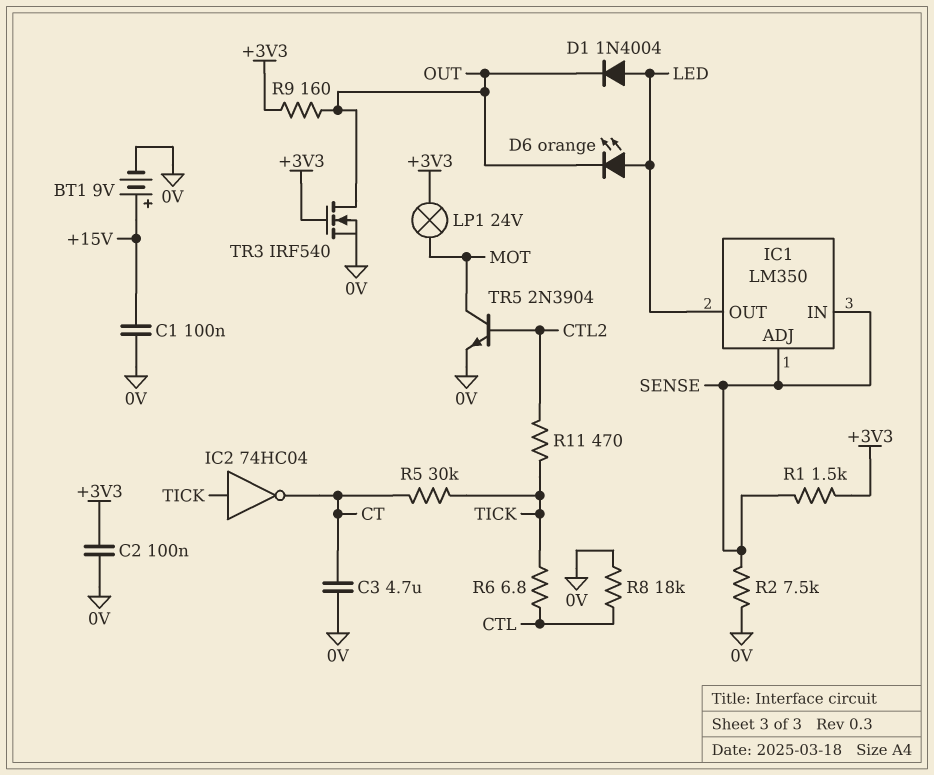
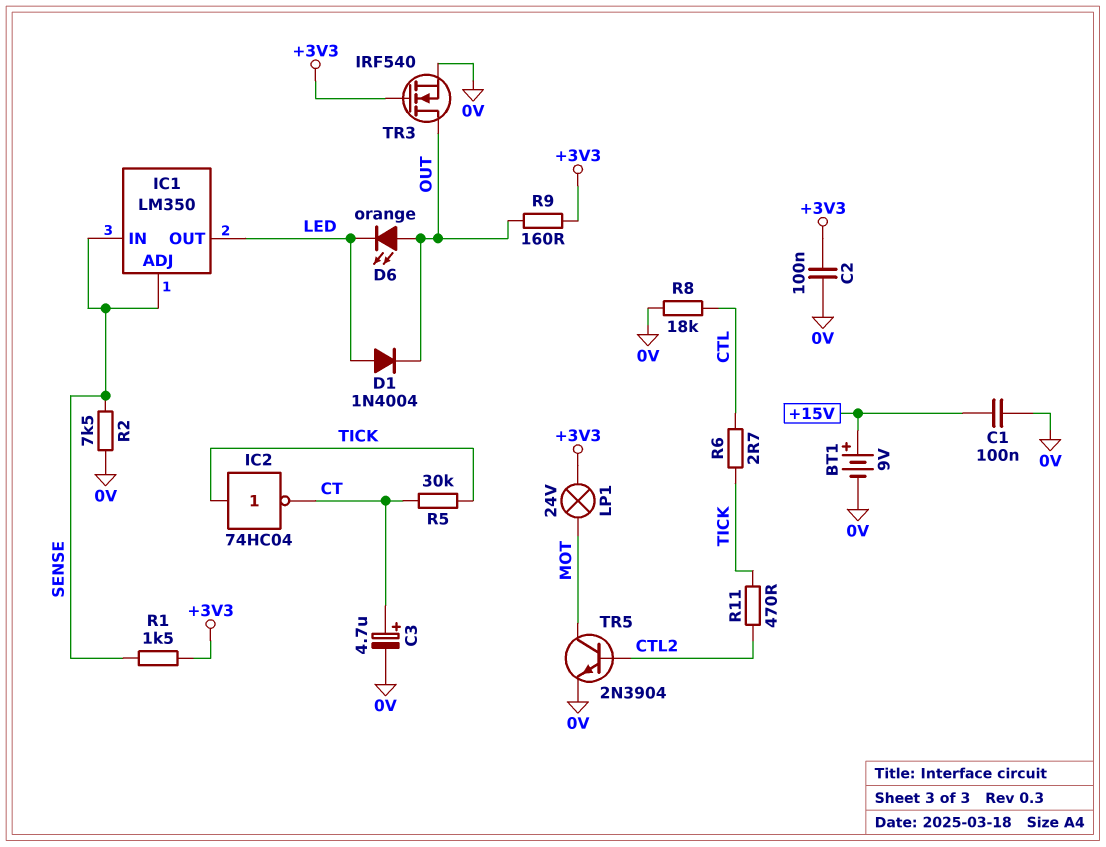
C3: 4.7uF (0V, CT) -> 4.7uF (plus CT, minus 0V)
D6: LED orange (A LED, K OUT) -> LED orange (A OUT, K LED)
R6: 6.8 (CTL, TICK) -> 2.7 (CTL, TICK)

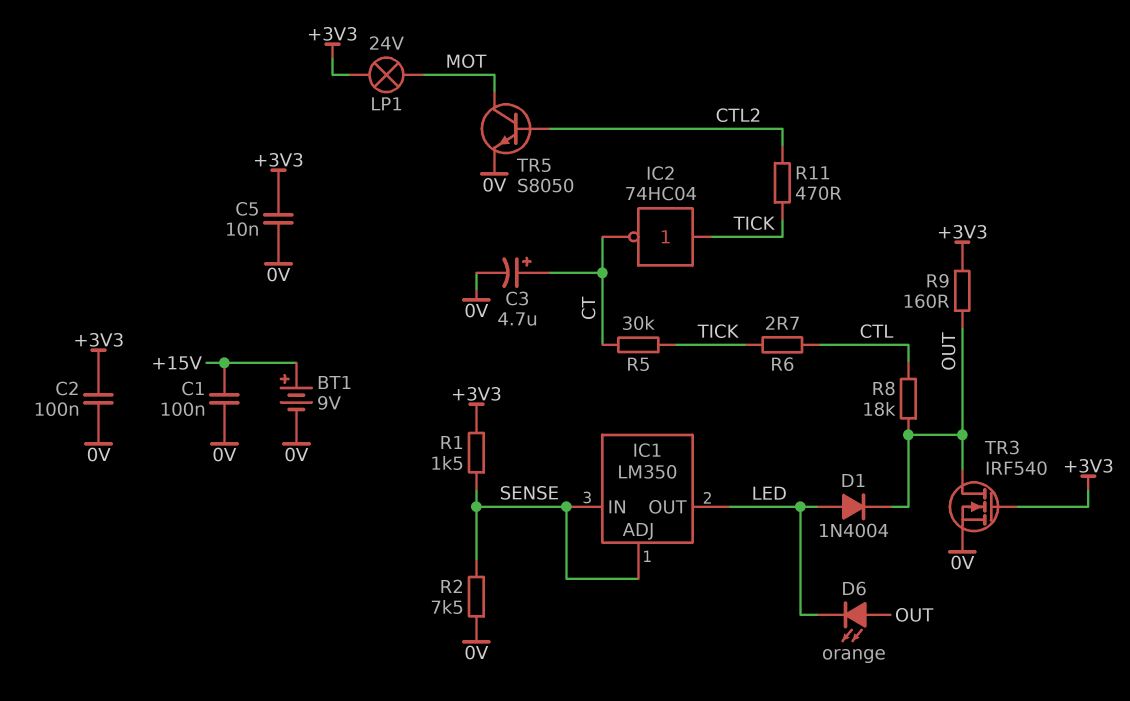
C5: none -> 10nF (+3V3, 0V)
R8: 18k (0V, CTL) -> 18k (CTL, OUT)
TR5: NPN 2N3904 (B CTL2, C MOT, E 0V) -> NPN S8050 (B CTL2, C MOT, E 0V)

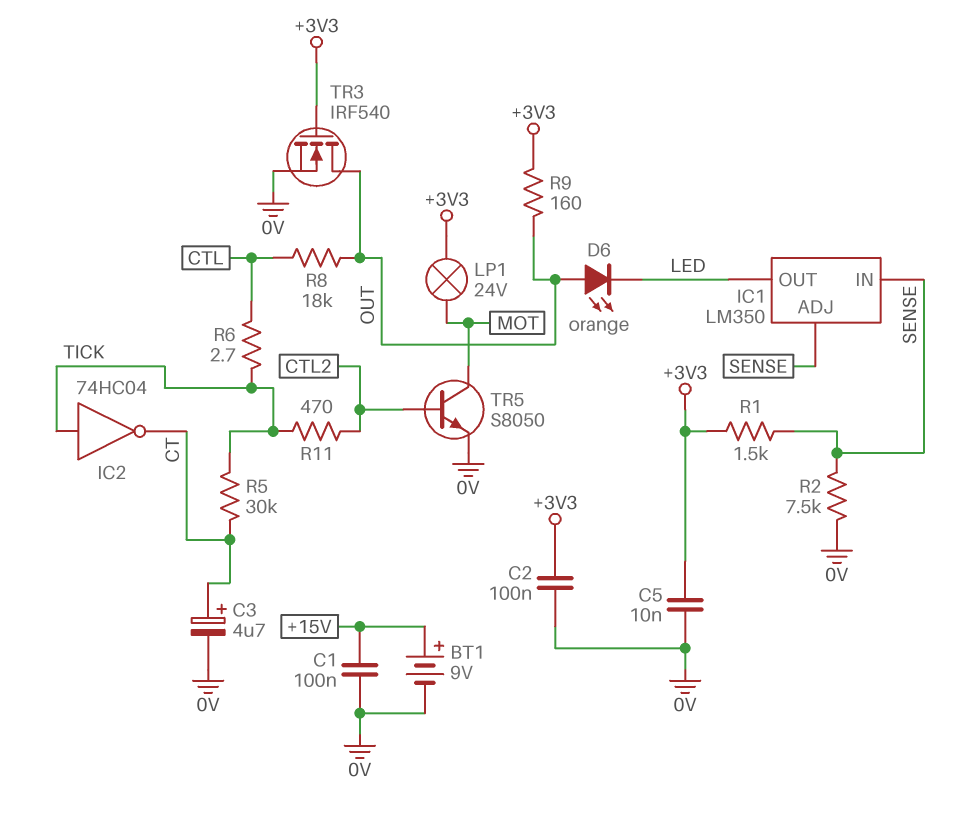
D1: diode 1N4004 (A LED, K OUT) -> none

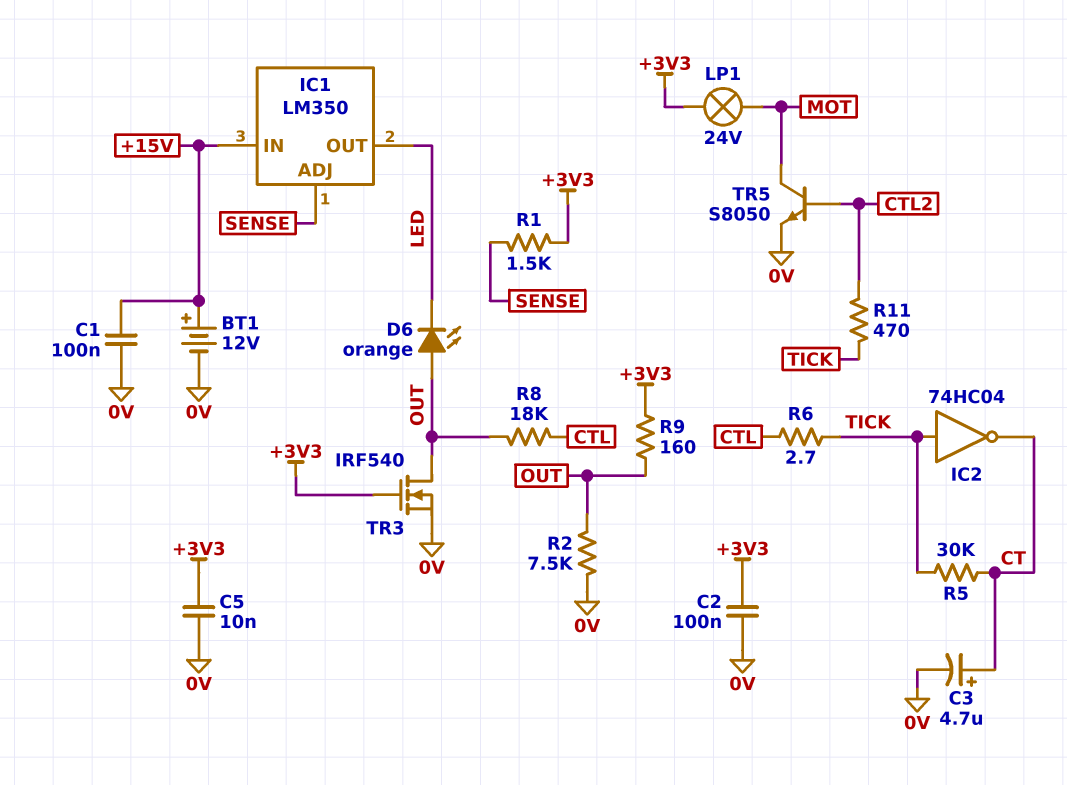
BT1: 9V (plus +15V, minus 0V) -> 12V (plus +15V, minus 0V)
IC1 pin IN: SENSE -> +15V
R2: 7.5k (0V, SENSE) -> 7.5k (0V, OUT)

